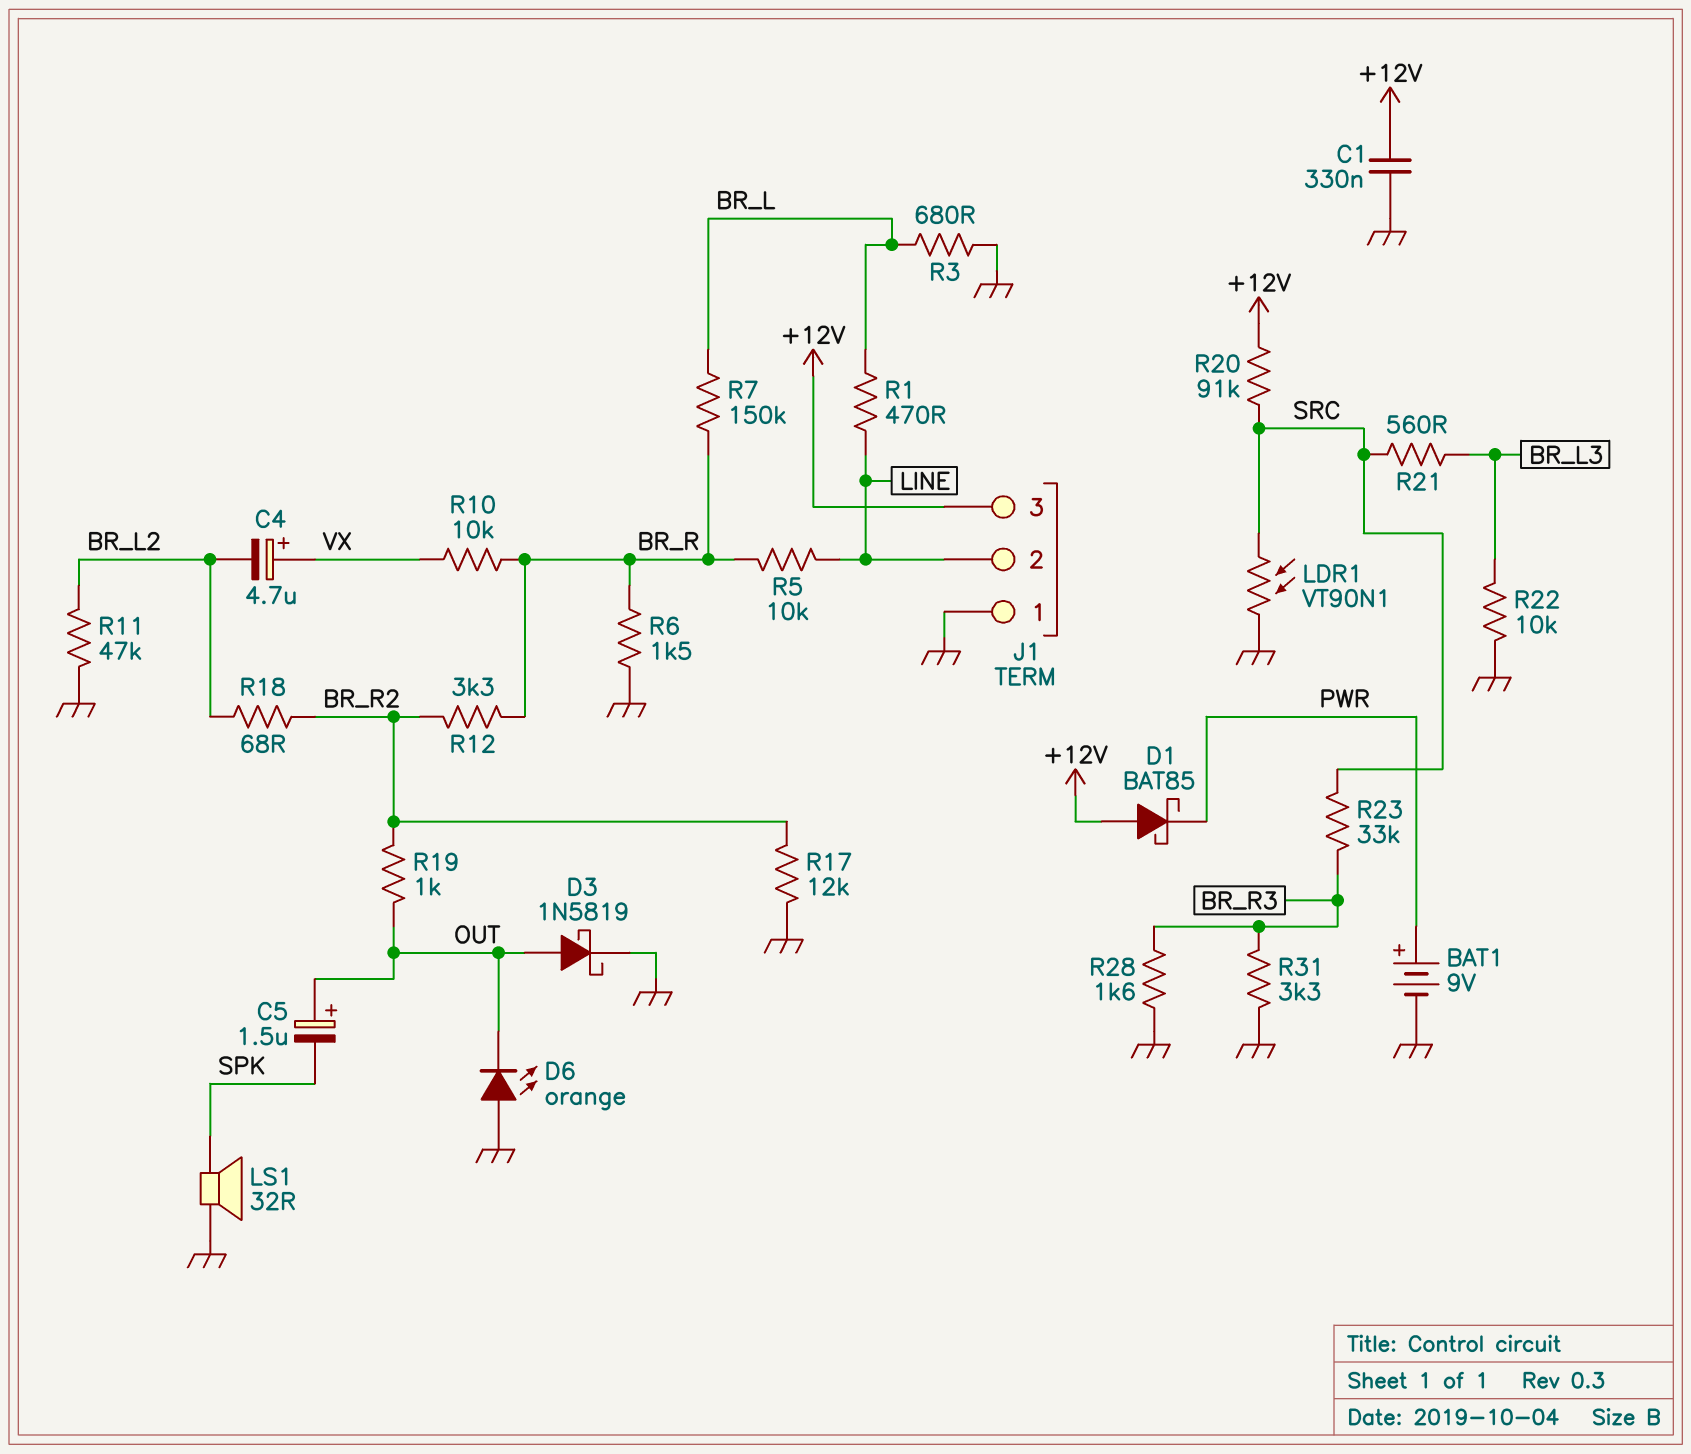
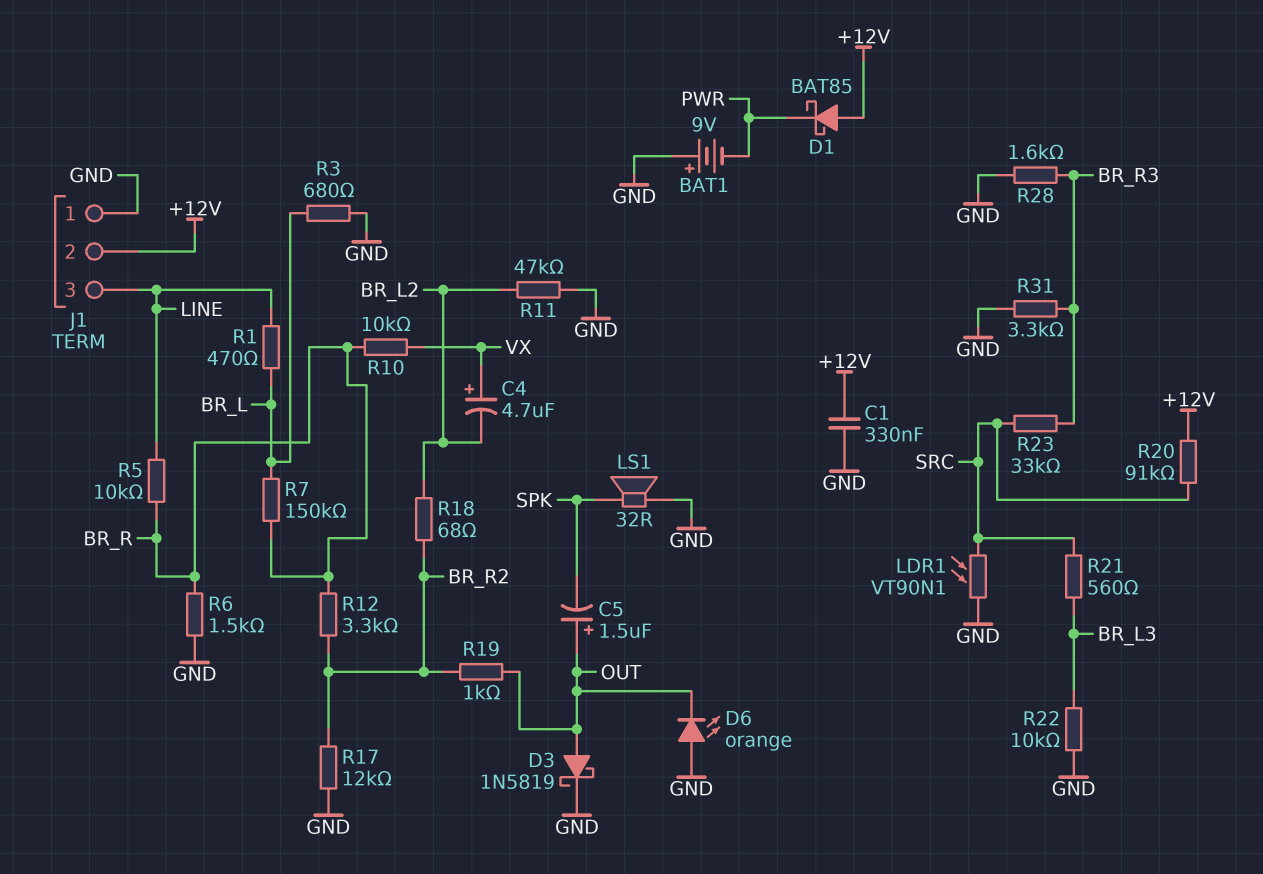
BAT1: 9V (plus PWR, minus GND) -> 9V (plus GND, minus PWR)
J1 pin 2: LINE -> +12V
J1 pin 3: +12V -> LINE

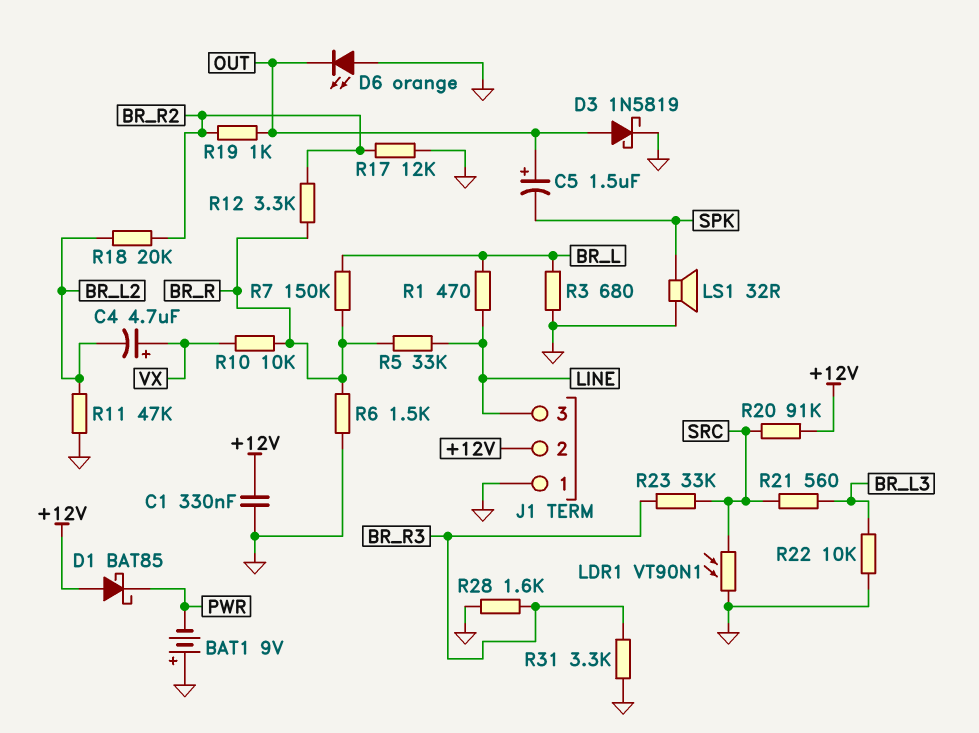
R5: 10k (BR_R, LINE) -> 33k (BR_R, LINE)
R18: 68 (BR_L2, BR_R2) -> 20k (BR_L2, BR_R2)

